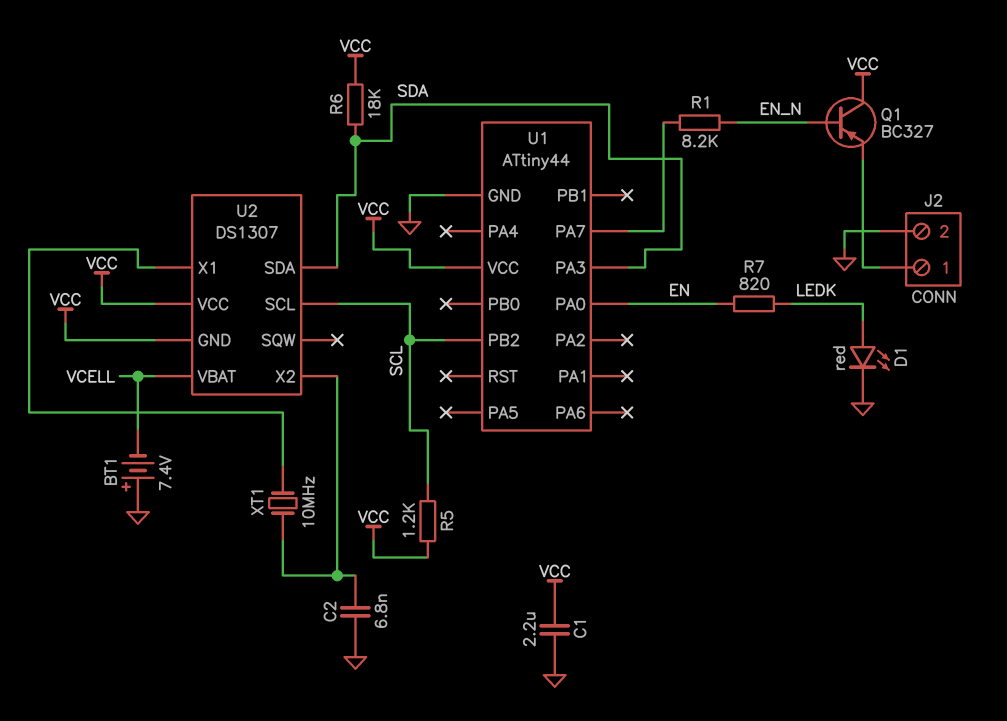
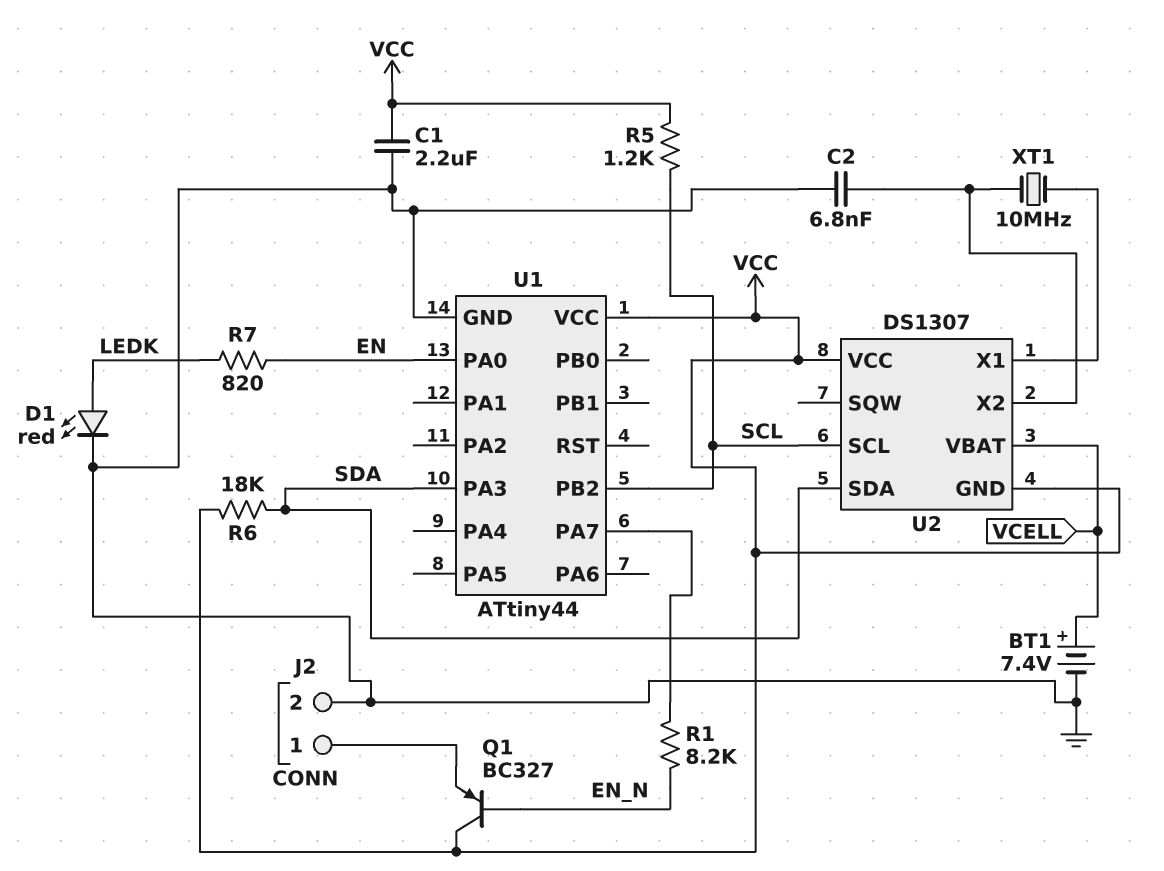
BT1: 7.4V (plus GND, minus VCELL) -> 7.4V (plus VCELL, minus GND)

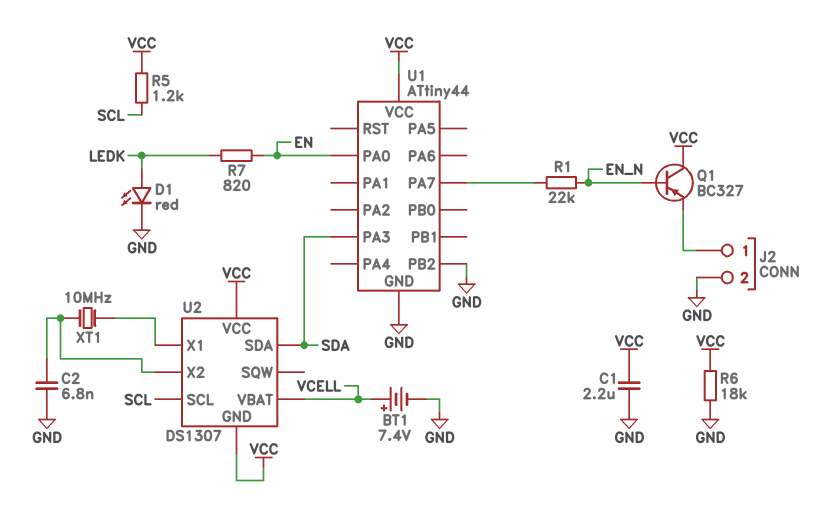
R1: 8.2k (EN_N, U1/PA7) -> 22k (EN_N, U1/PA7)
R6: 18k (SDA, VCC) -> 18k (GND, VCC)
U1 pin PB2: SCL -> GND

